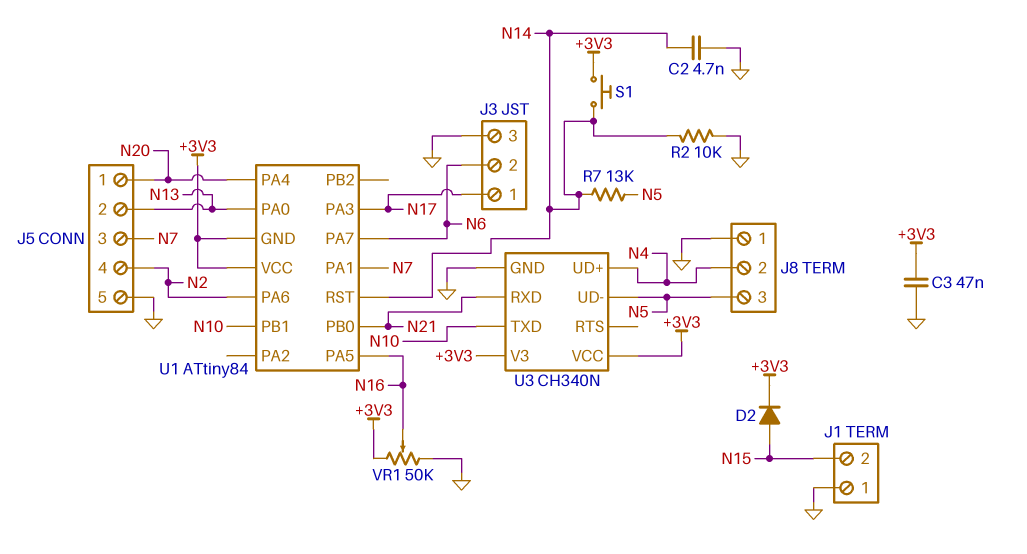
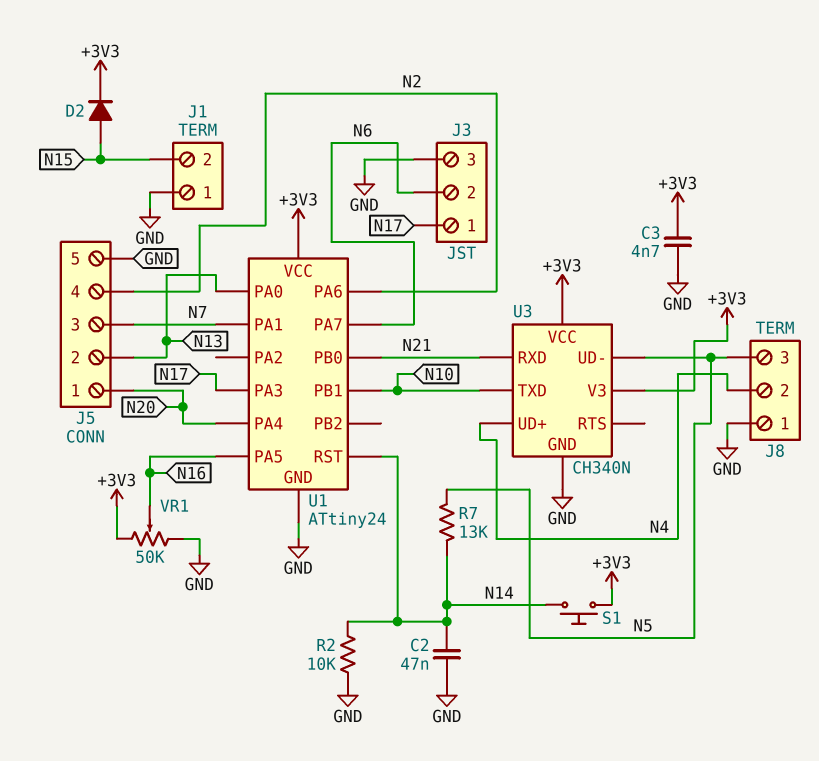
C2: 4.7nF (GND, N14) -> 47nF (GND, N14)
C3: 47nF (+3V3, GND) -> 4.7nF (+3V3, GND)
U1: ATtiny84 -> ATtiny24
U1 pin GND: +3V3 -> GND

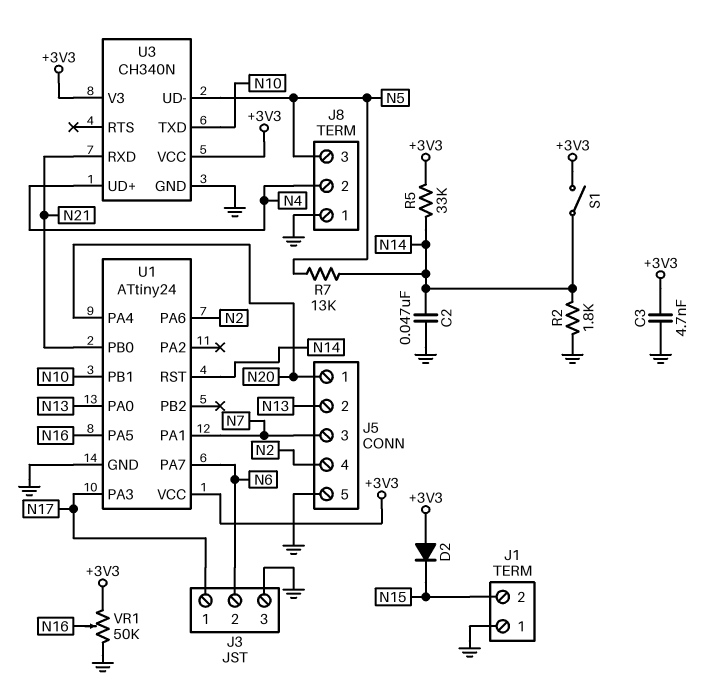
D2: diode (A N15, K +3V3) -> diode (A +3V3, K N15)
R2: 10k (GND, N14) -> 1.8k (GND, N14)
R5: none -> 33k (+3V3, N14)
S1: button (+3V3, N14) -> switch (+3V3, N14)

